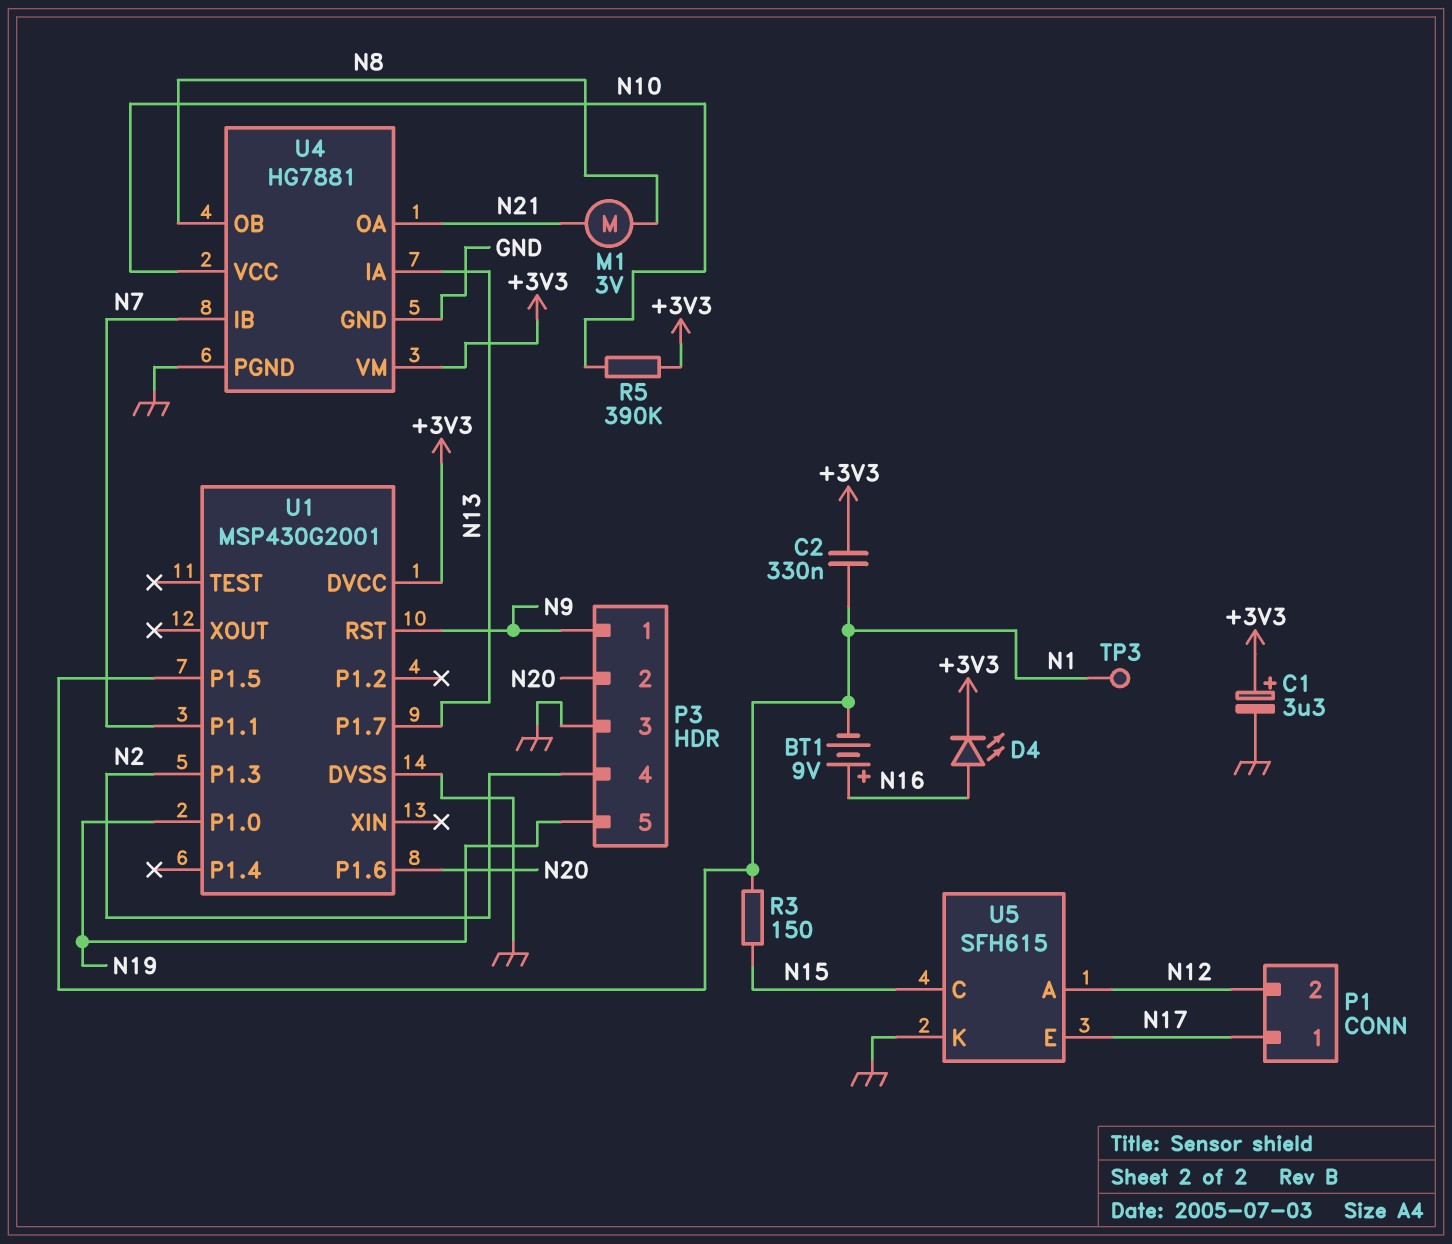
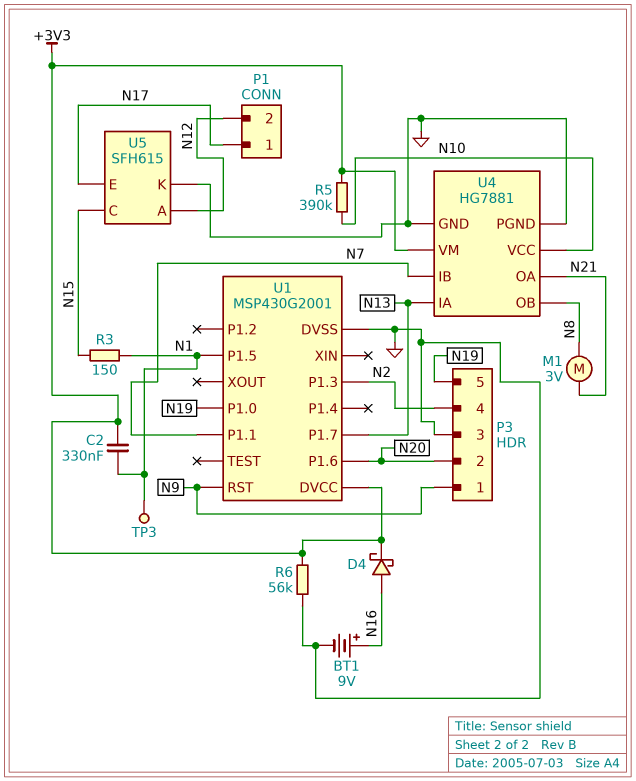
BT1: 9V (plus N16, minus N1) -> 9V (plus N16, minus GND)
C1: 3.3uF (plus +3V3, minus GND) -> none
D4: LED (A N16, K +3V3) -> schottky (A N16, K +3V3)
R6: none -> 56k (+3V3, GND)

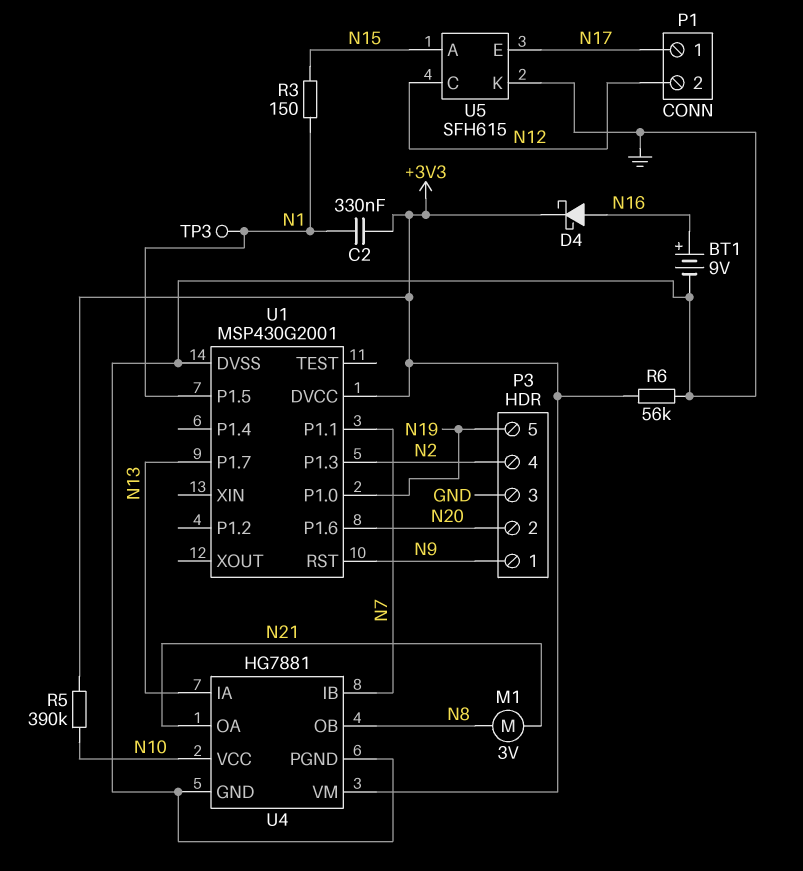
U5 pin A: N12 -> N15
U5 pin C: N15 -> N12

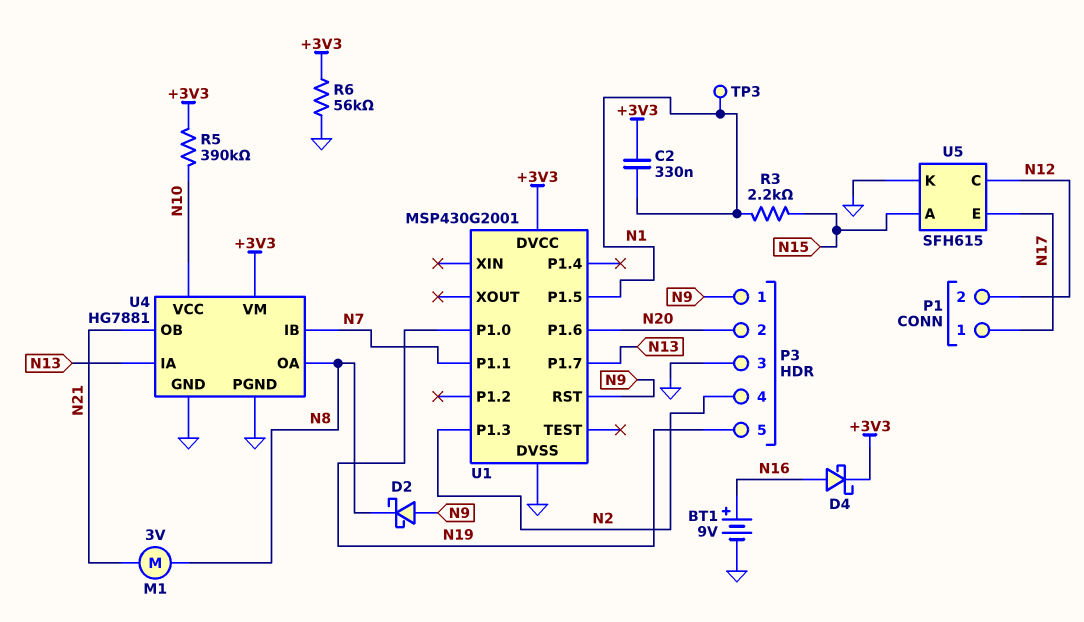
D2: none -> schottky (A N9, K N8)
R3: 150 (N1, N15) -> 2.2k (N1, N15)
U4 pin OA: N21 -> N8
U4 pin OB: N8 -> N21

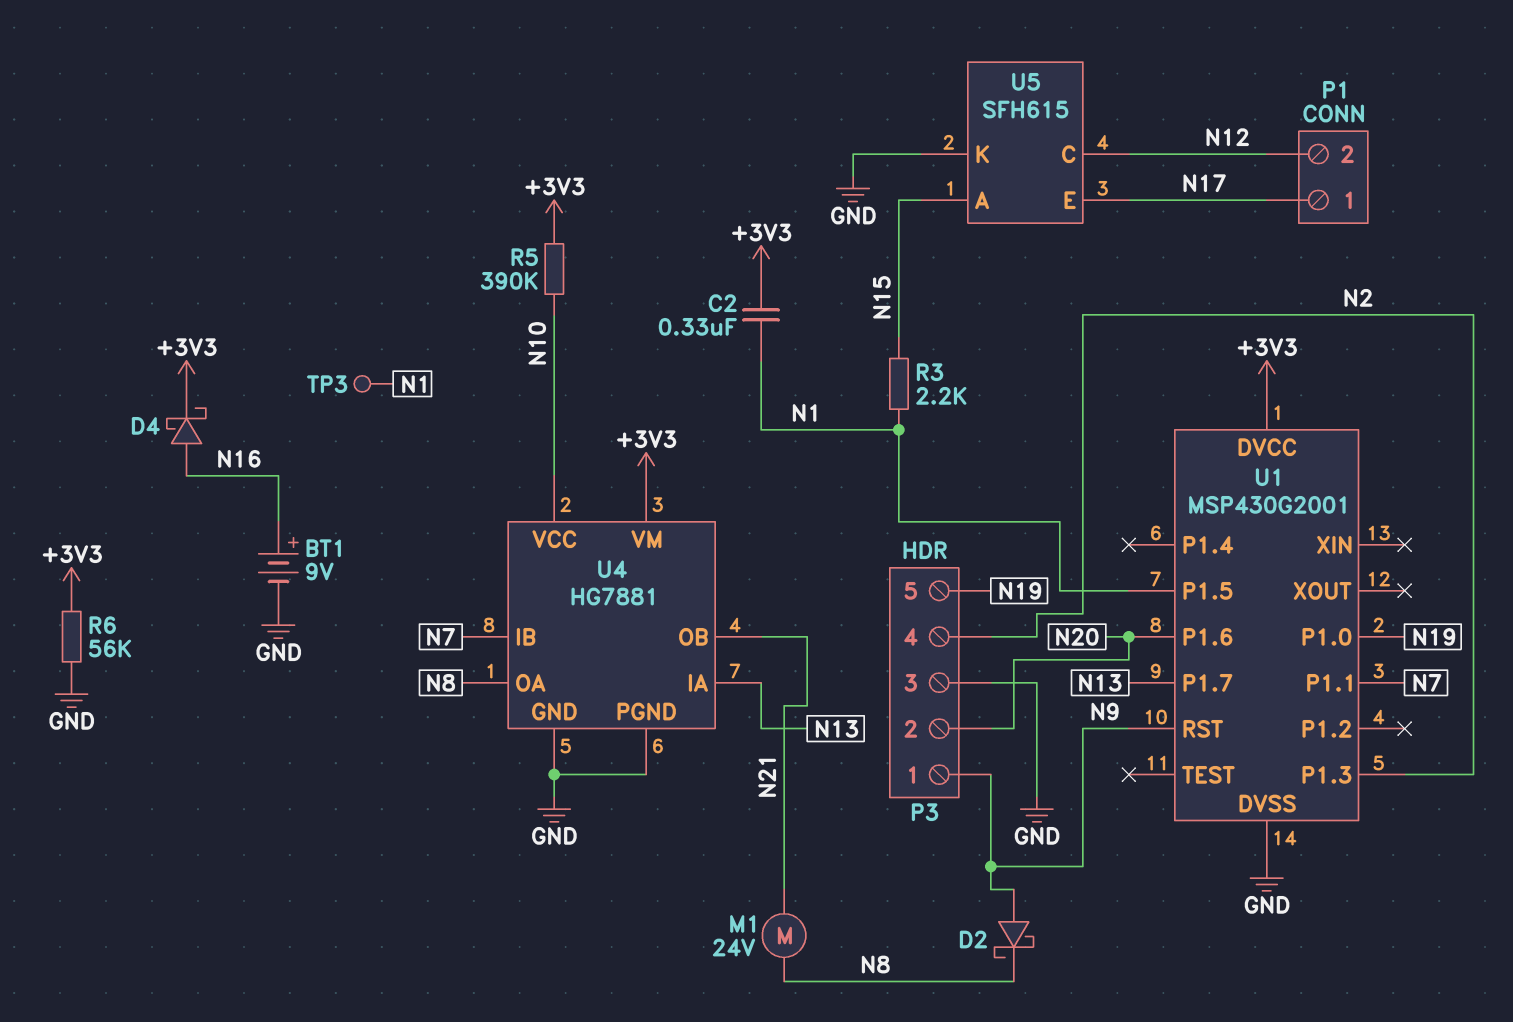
M1: motor 3V (N8, N21) -> motor 24V (N8, N21)

